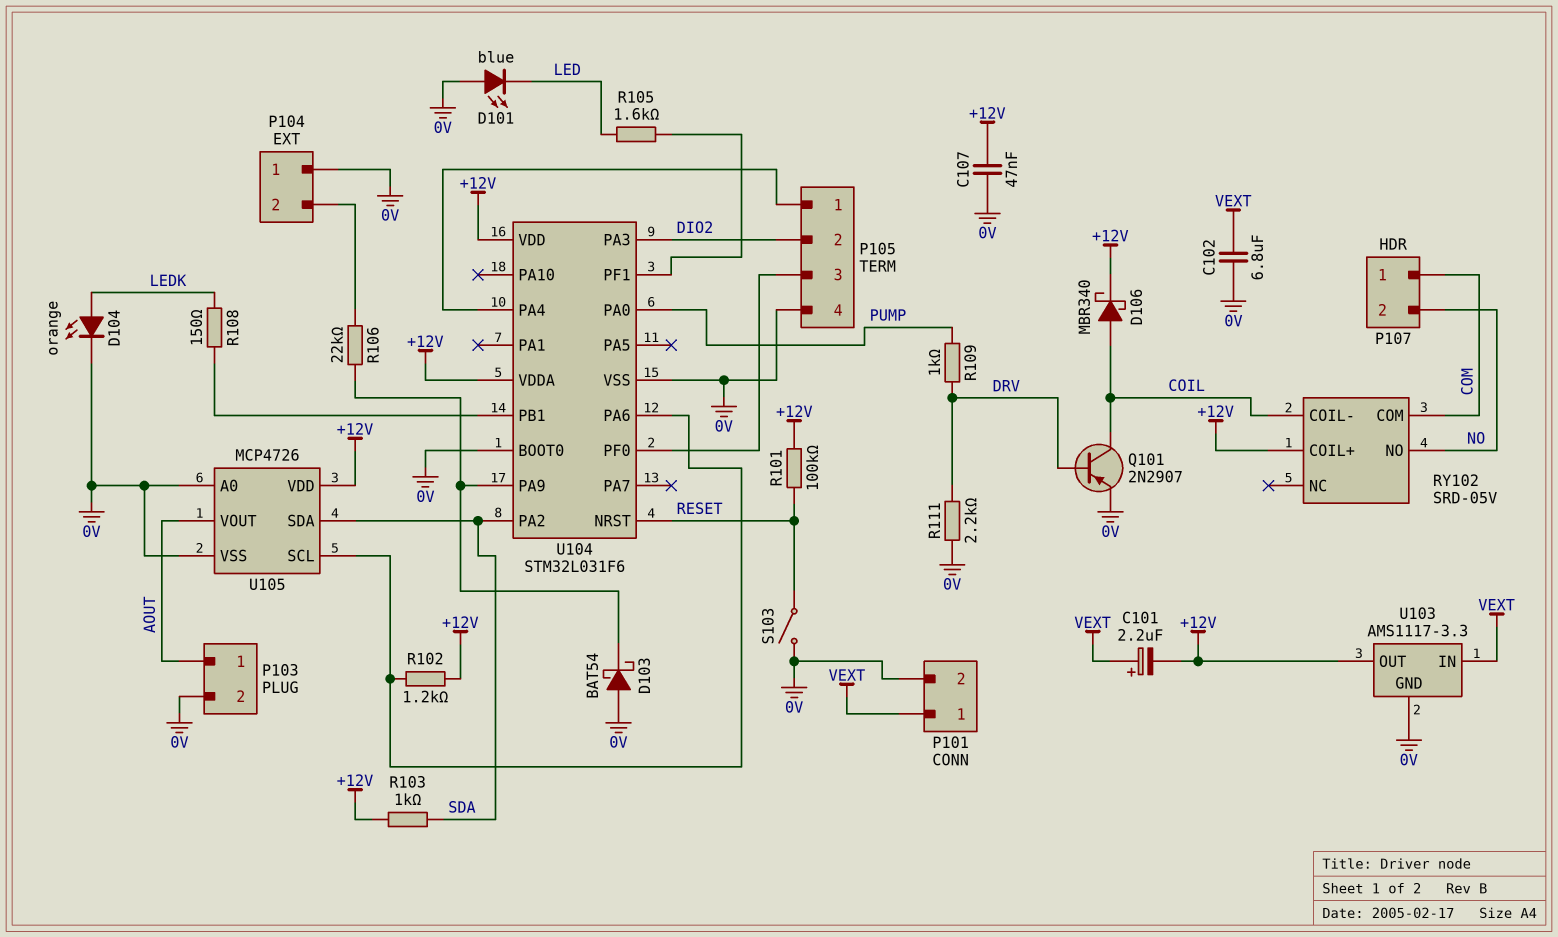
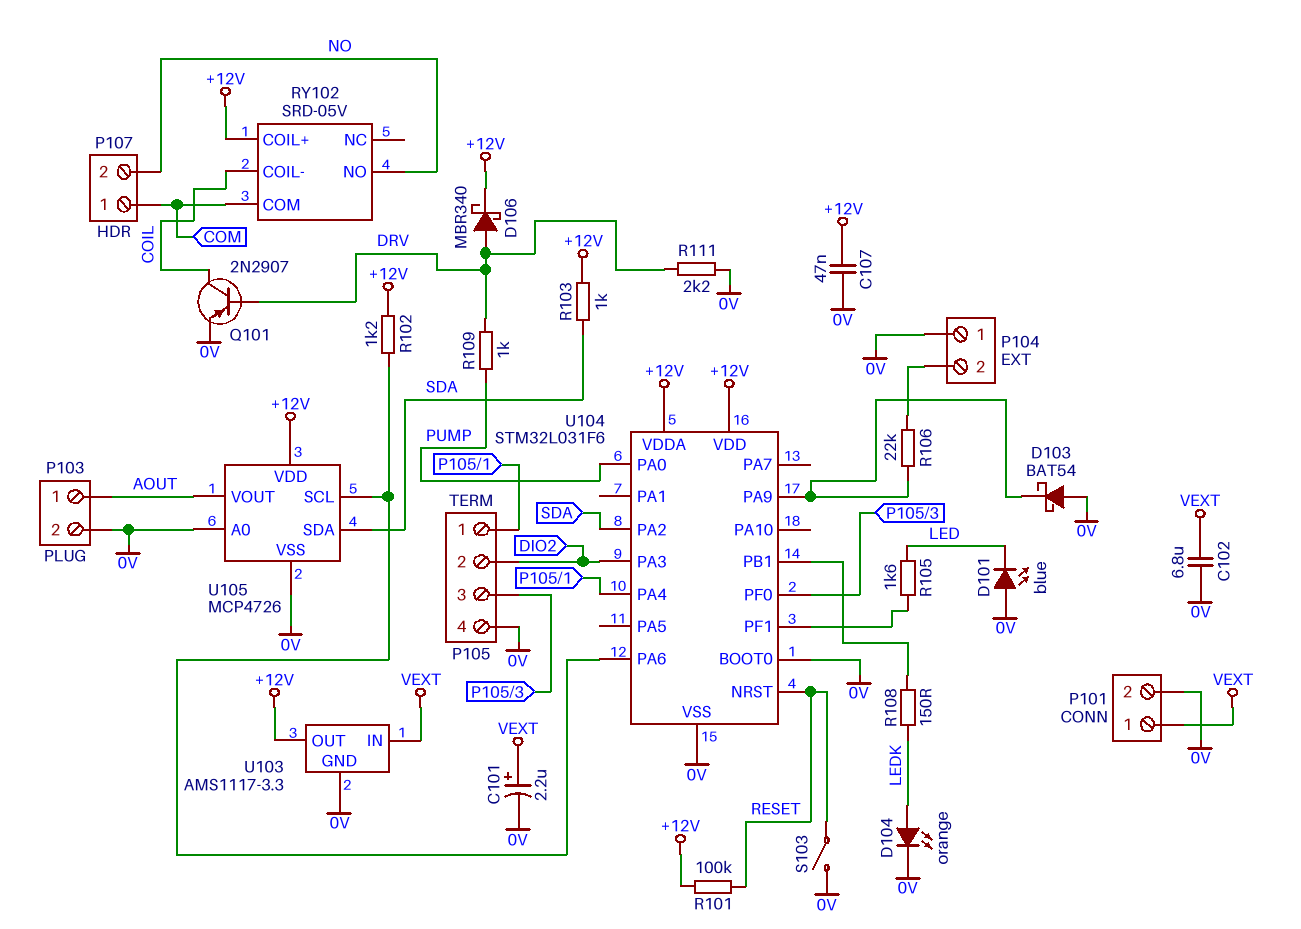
C101: 2.2uF (plus VEXT, minus +12V) -> 2.2uF (plus VEXT, minus 0V)
D106: schottky MBR340 (A COIL, K +12V) -> schottky MBR340 (A DRV, K +12V)

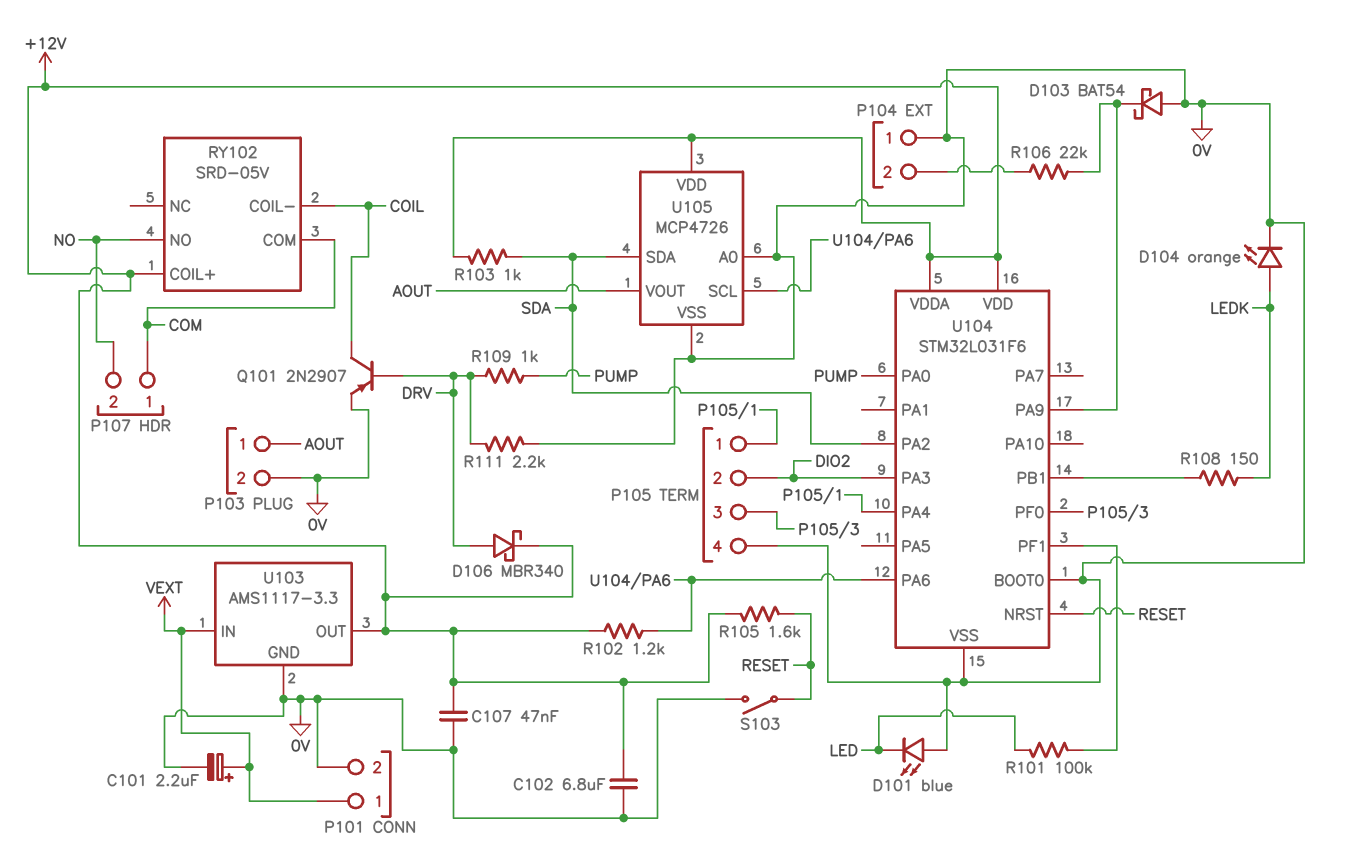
C102: 6.8uF (0V, VEXT) -> 6.8uF (+12V, 0V)
R101: 100k (+12V, RESET) -> 100k (LED, U104/PF1)
R105: 1.6k (LED, U104/PF1) -> 1.6k (+12V, RESET)

